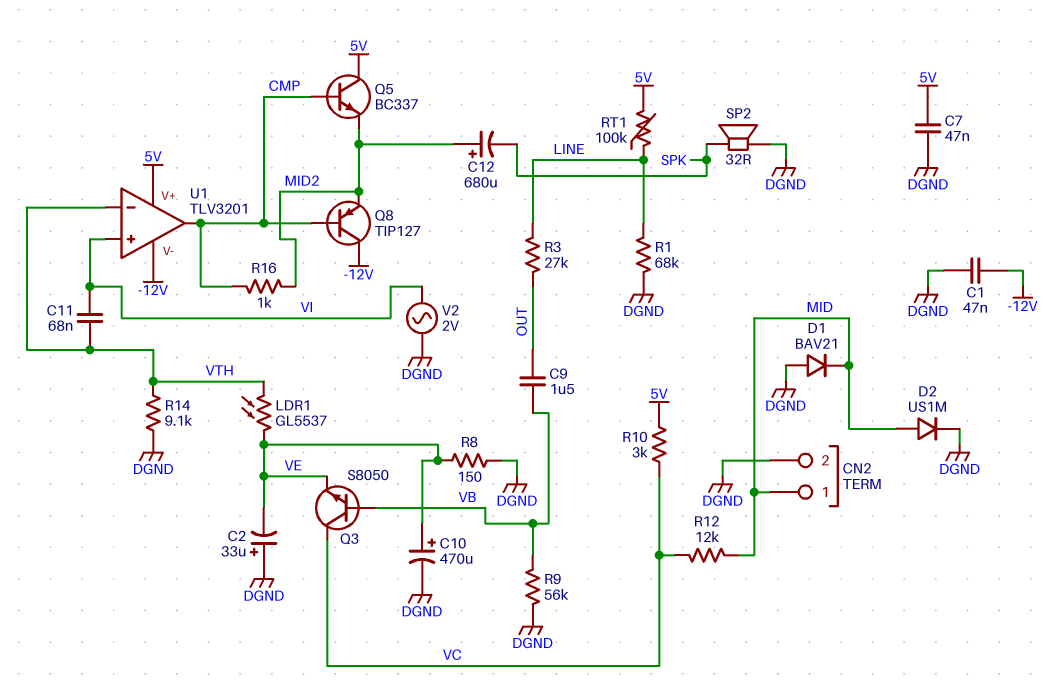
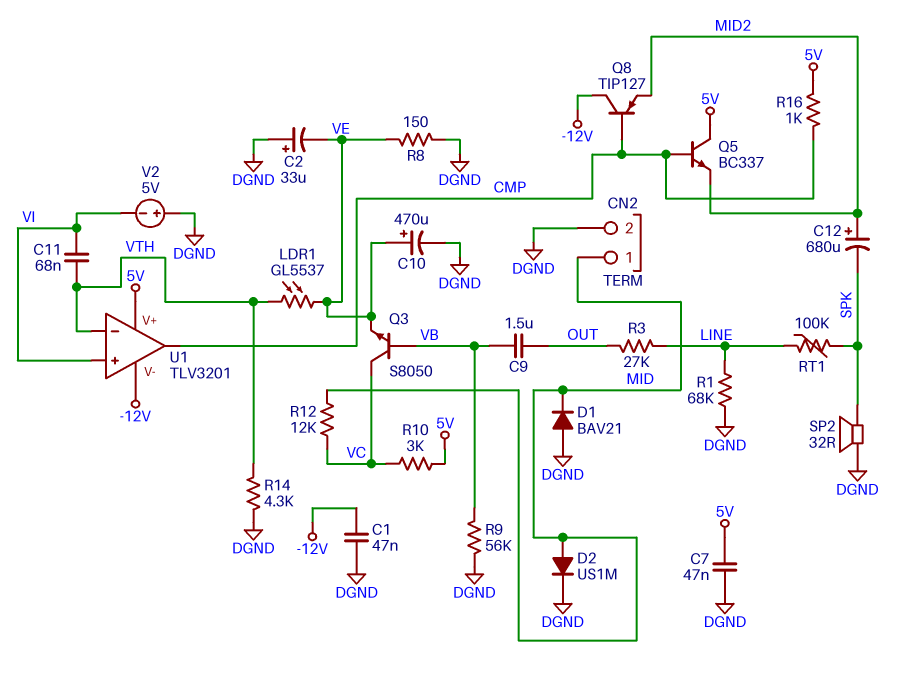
R14: 9.1k (DGND, VTH) -> 4.3k (DGND, VTH)
R16: 1k (CMP, MID2) -> 1k (5V, CMP)
RT1: 100k (5V, LINE) -> 100k (LINE, SPK)
V2: AC 2V (DGND, VI) -> 5V (plus DGND, minus VI)

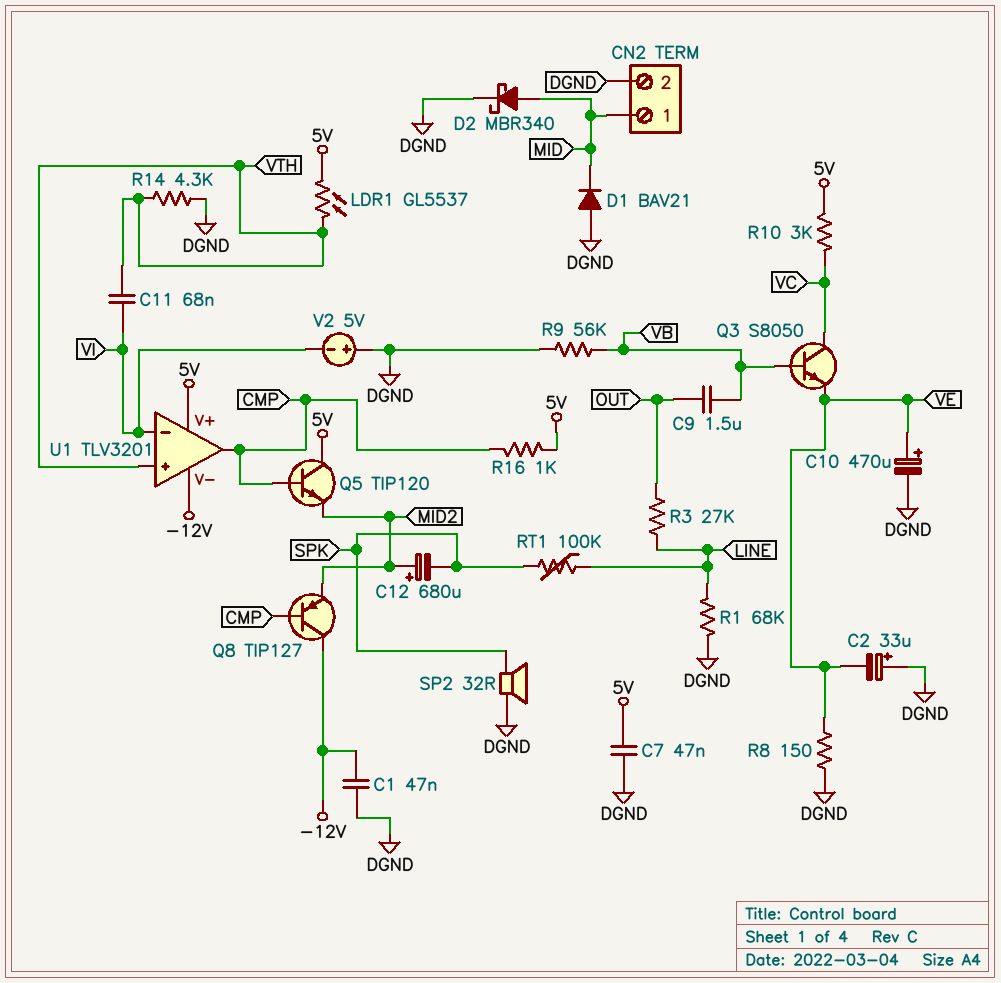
D2: diode US1M (A MID, K DGND) -> schottky MBR340 (A MID, K DGND)
LDR1: GL5537 (VE, VTH) -> GL5537 (5V, VTH)
Q5: NPN BC337 (B CMP, C 5V, E MID2) -> NPN TIP120 (B CMP, C 5V, E MID2)
R12: 12k (MID, VC) -> none
U1 pin in+: VI -> VTH
U1 pin in-: VTH -> VI

